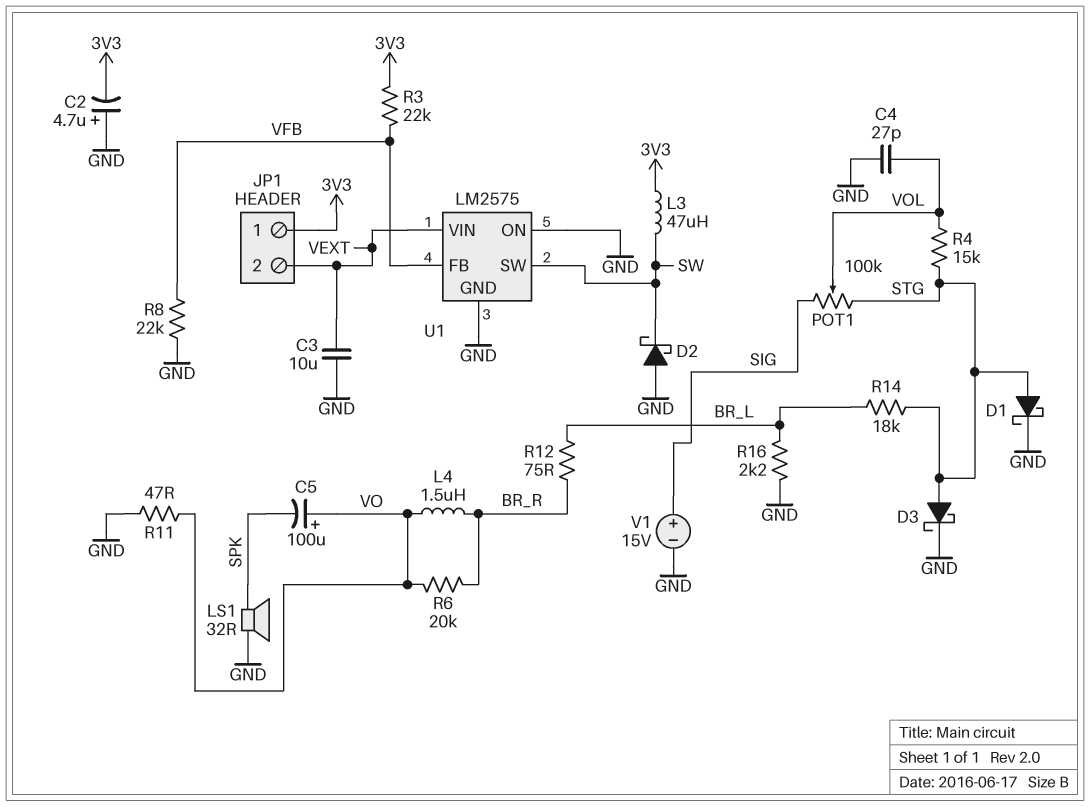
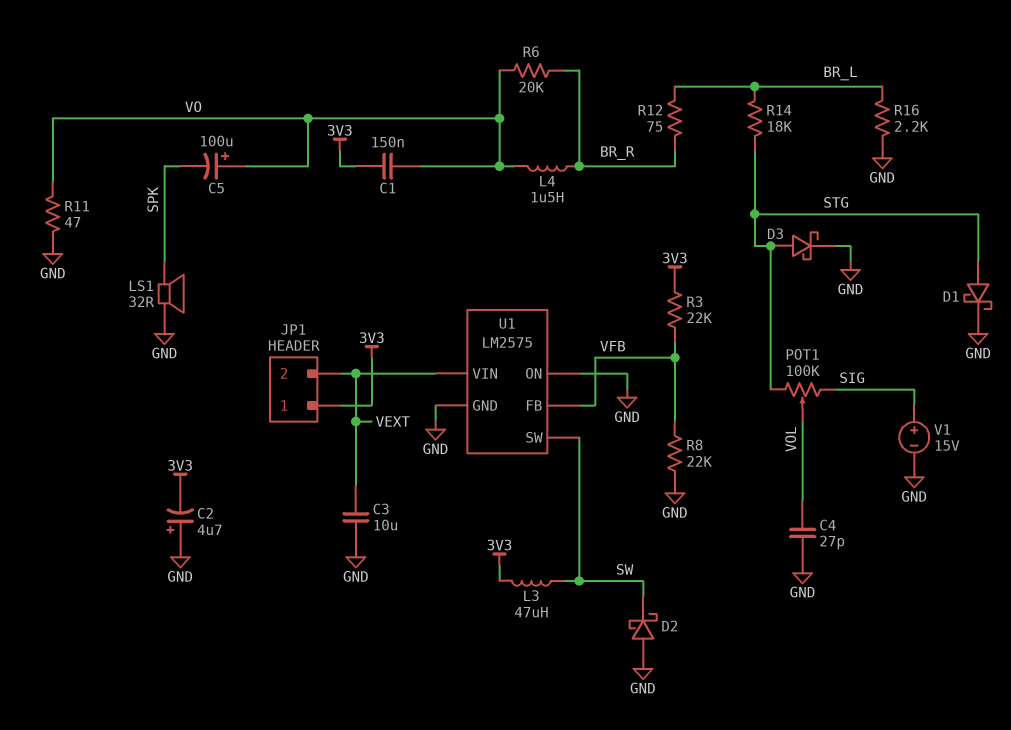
C1: none -> 150nF (3V3, VO)
R4: 15k (STG, VOL) -> none

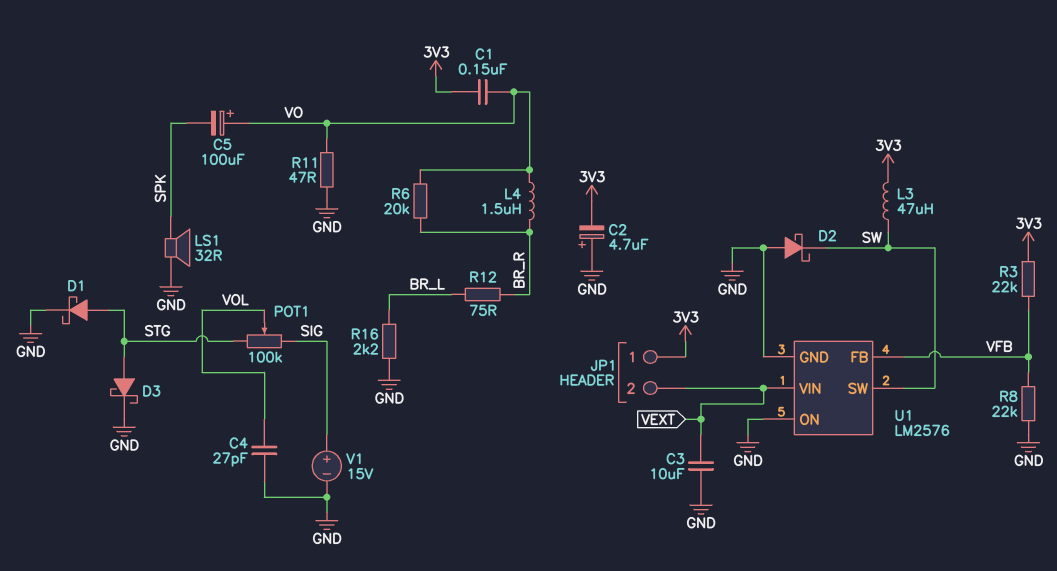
R14: 18k (BR_L, STG) -> none
U1: LM2575 -> LM2576

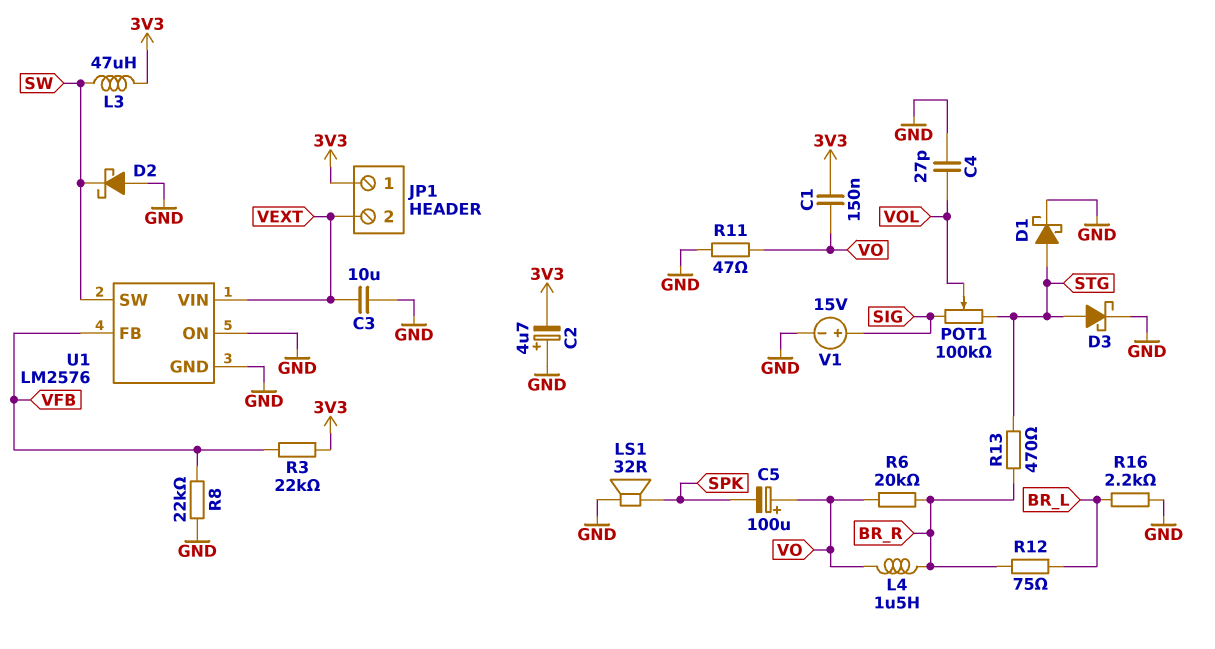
R13: none -> 470 (BR_R, STG)

